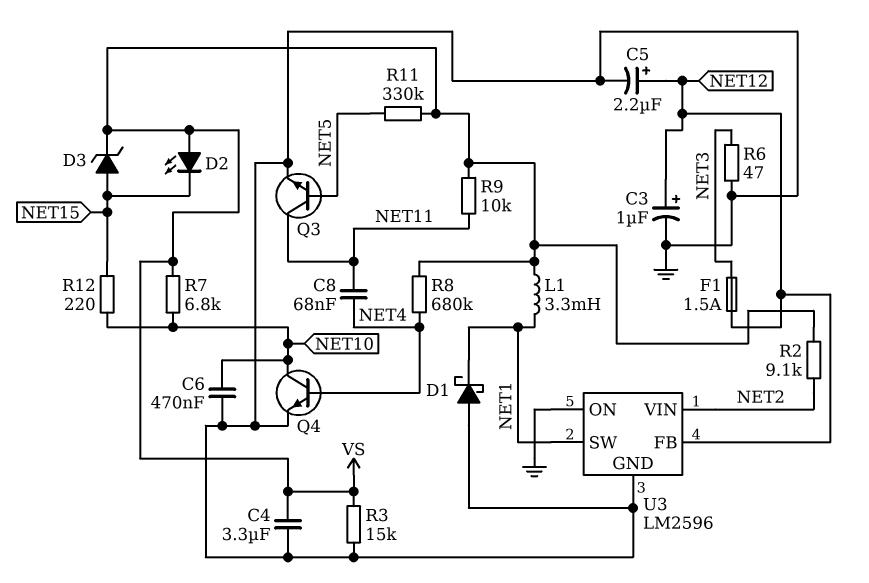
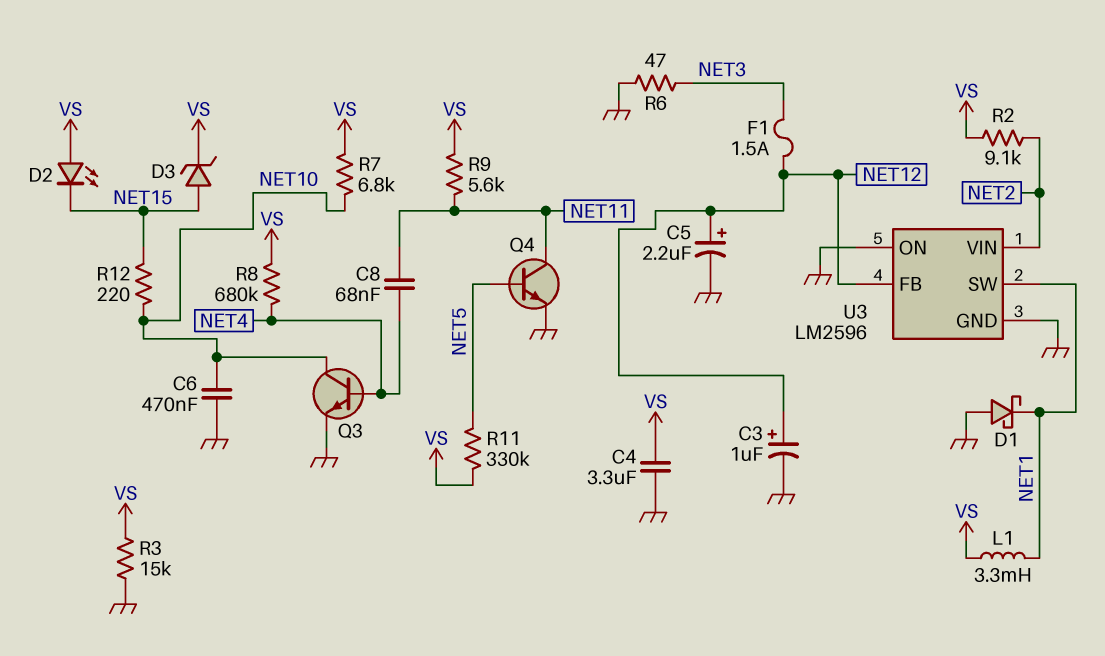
Q3: NPN (B NET5, C NET11, E GND) -> NPN (B NET4, C NET10, E GND)
Q4: NPN (B NET4, C NET10, E GND) -> NPN (B NET5, C NET11, E GND)
R9: 10k (NET11, VS) -> 5.6k (NET11, VS)

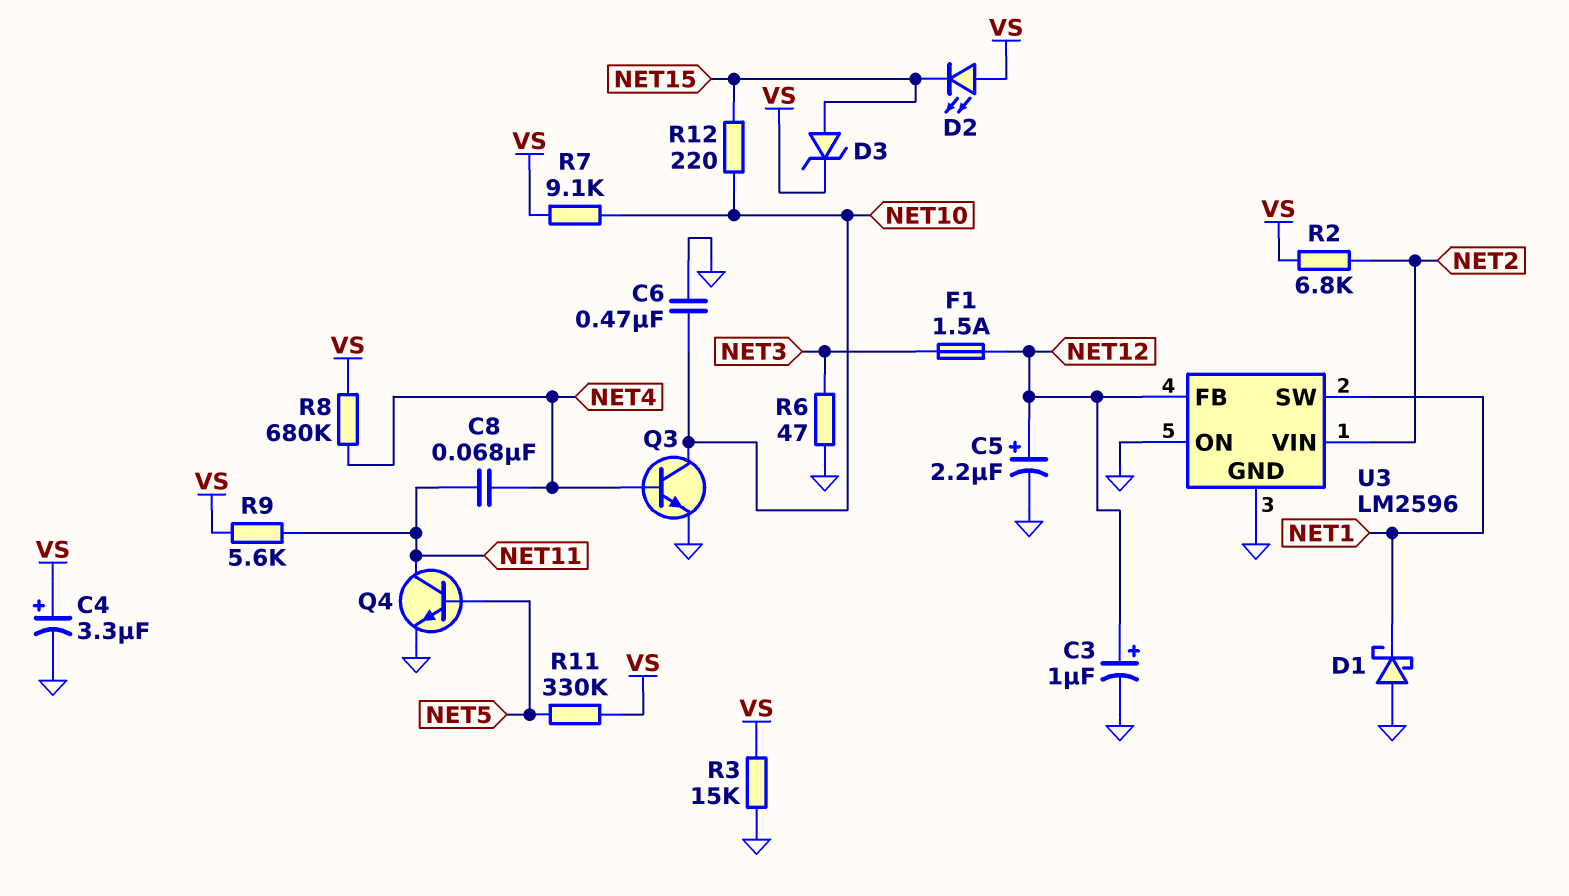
C4: 3.3uF (GND, VS) -> 3.3uF (plus VS, minus GND)
L1: 3.3mH (NET1, VS) -> none
R2: 9.1k (NET2, VS) -> 6.8k (NET2, VS)
R7: 6.8k (NET10, VS) -> 9.1k (NET10, VS)

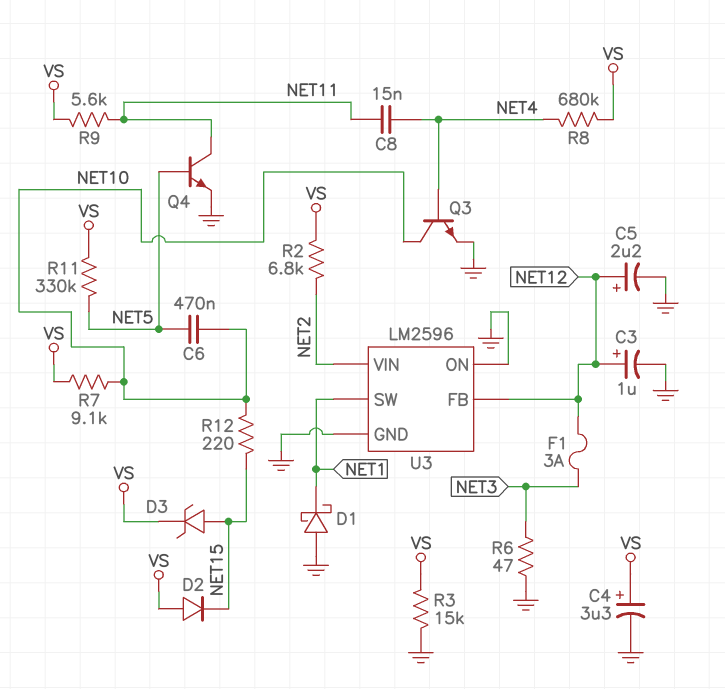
C6: 470nF (GND, NET10) -> 470nF (NET5, NET10)
C8: 68nF (NET4, NET11) -> 15nF (NET4, NET11)
D2: LED (A VS, K NET15) -> diode (A VS, K NET15)
F1: 1.5A (NET3, NET12) -> 3A (NET3, NET12)

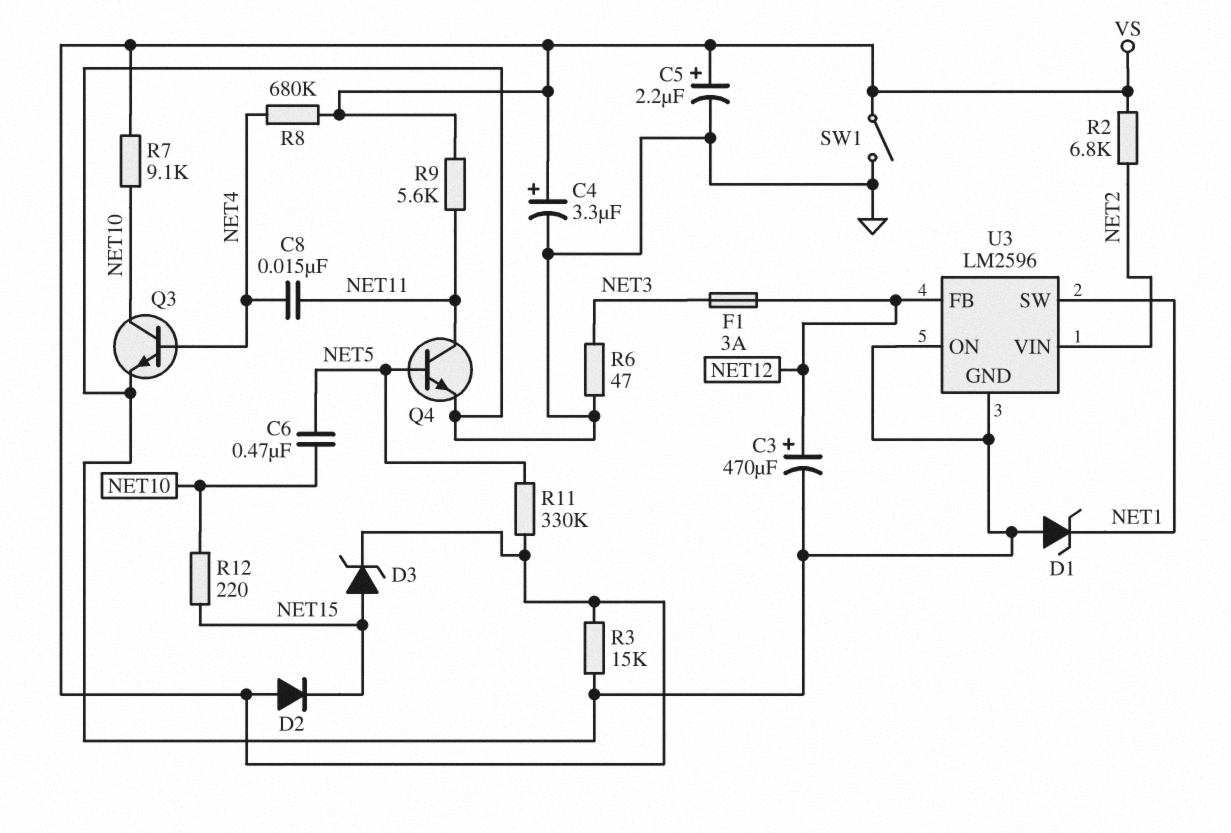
C3: 1uF (plus NET12, minus GND) -> 470uF (plus NET12, minus GND)
C5: 2.2uF (plus NET12, minus GND) -> 2.2uF (plus VS, minus GND)
D1: schottky (A GND, K NET1) -> zener (A GND, K NET1)
SW1: none -> switch (GND, VS)

